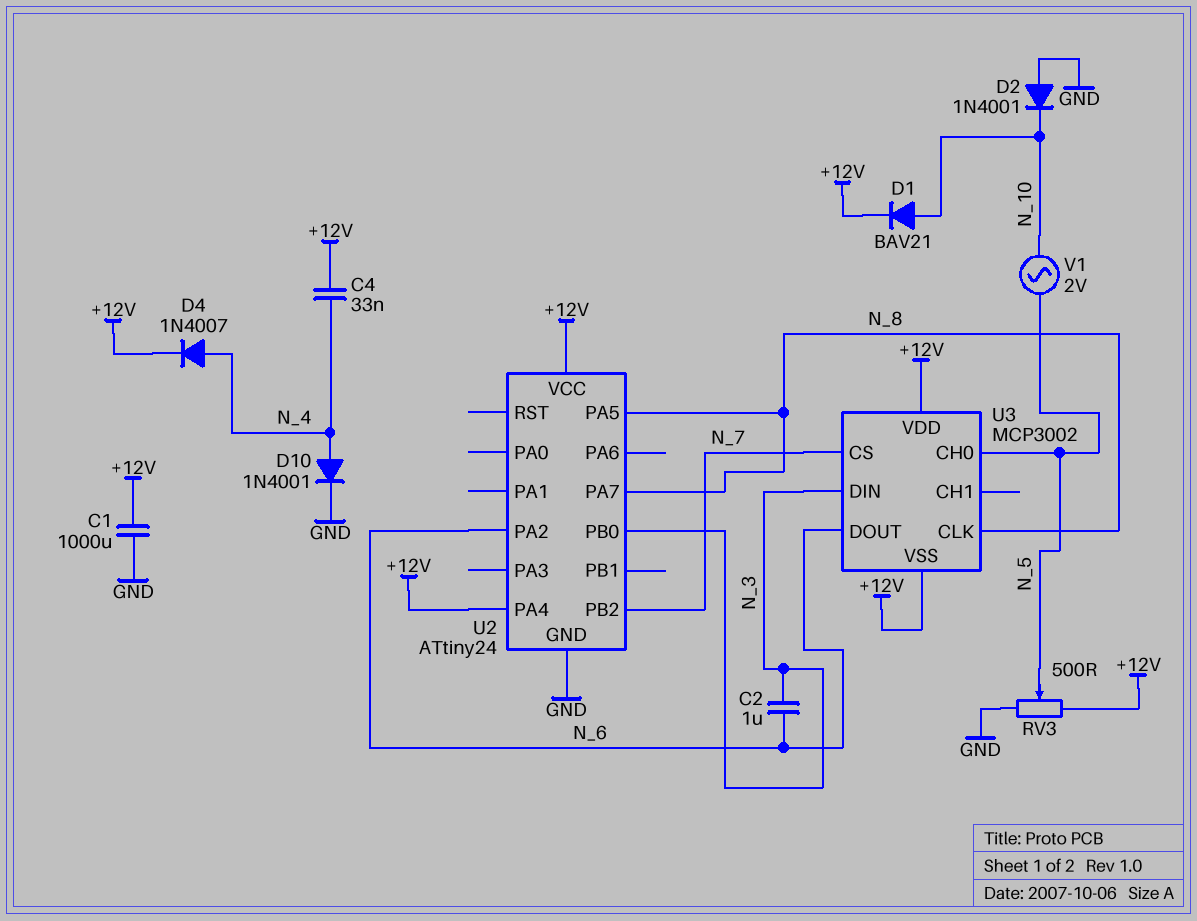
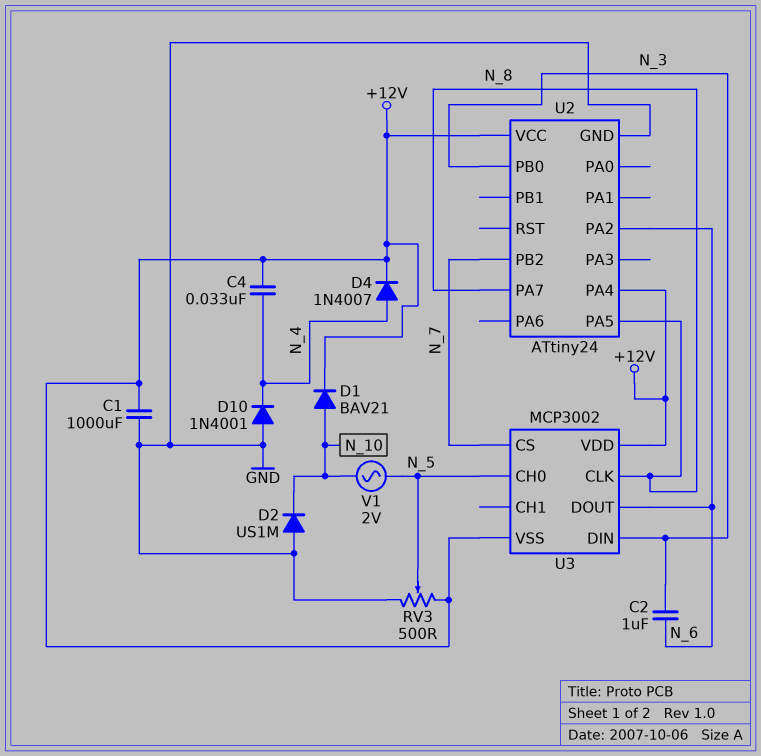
D2: diode 1N4001 (A GND, K N_10) -> diode US1M (A GND, K N_10)
D10: diode 1N4001 (A N_4, K GND) -> diode 1N4001 (A GND, K N_4)

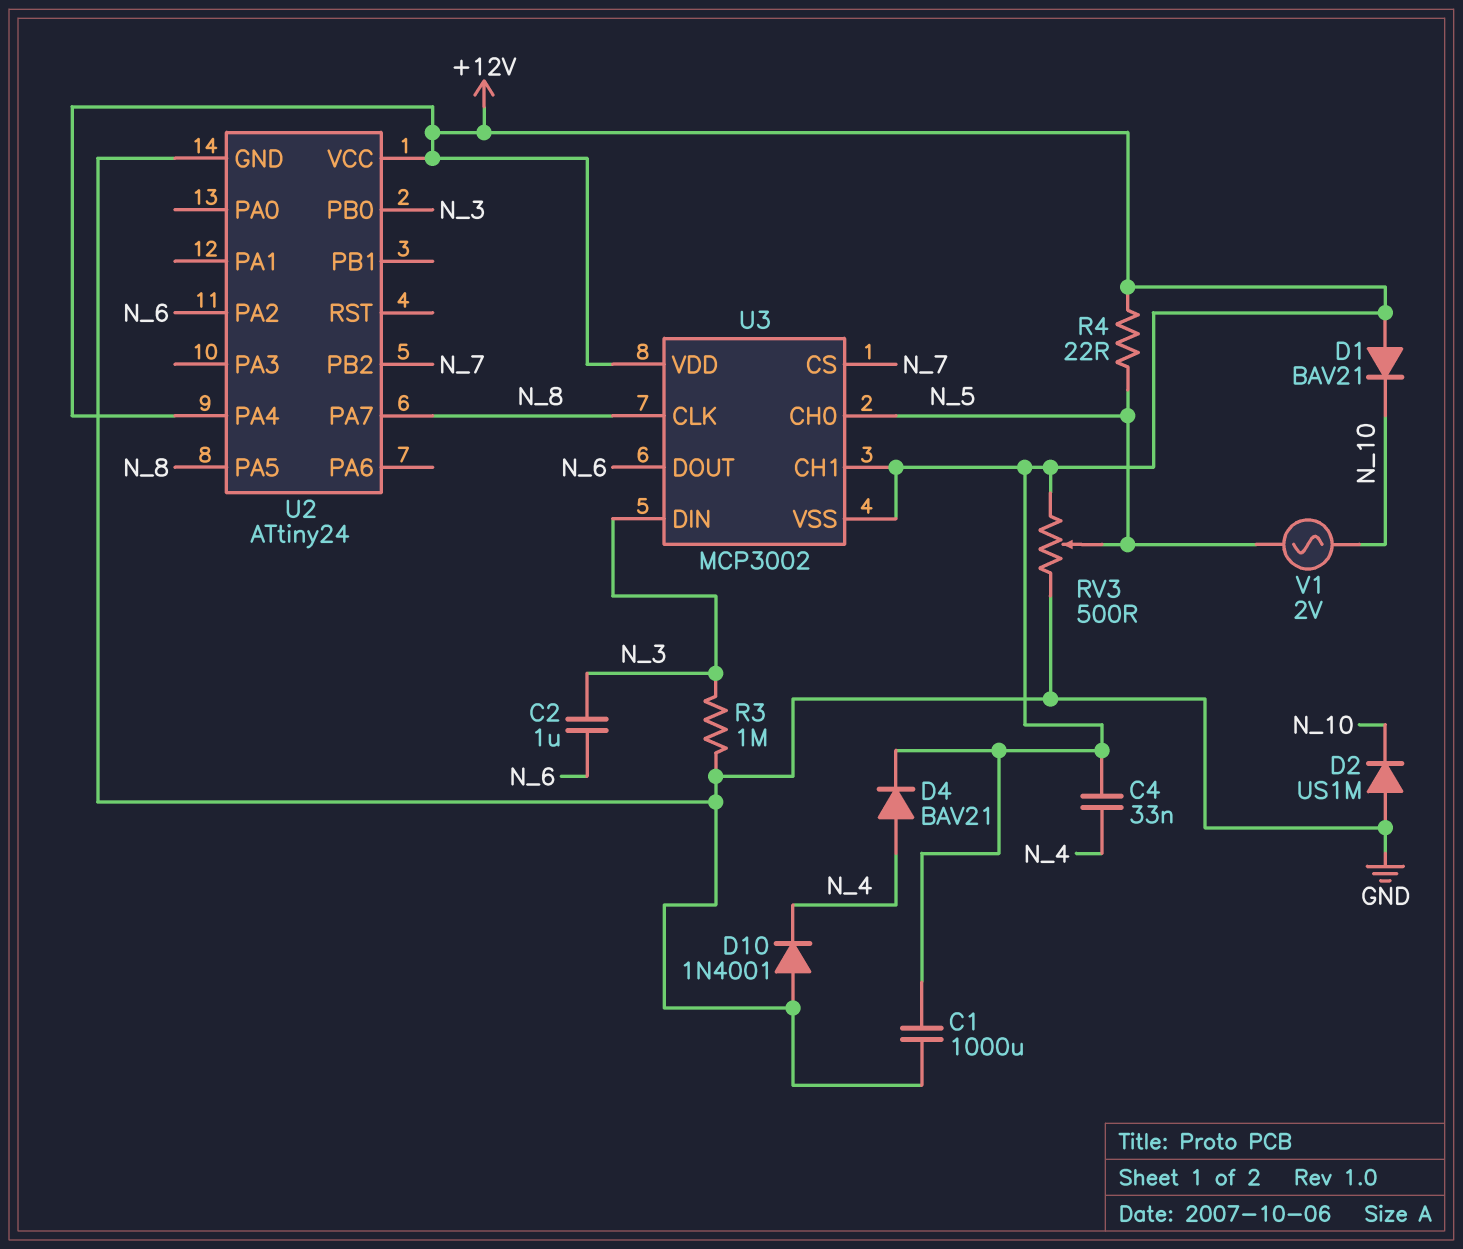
D1: diode BAV21 (A N_10, K +12V) -> diode BAV21 (A +12V, K N_10)
D4: diode 1N4007 (A N_4, K +12V) -> diode BAV21 (A N_4, K +12V)
R3: none -> 1M (GND, N_3)
R4: none -> 22 (+12V, N_5)
U3 pin CH1: none -> +12V

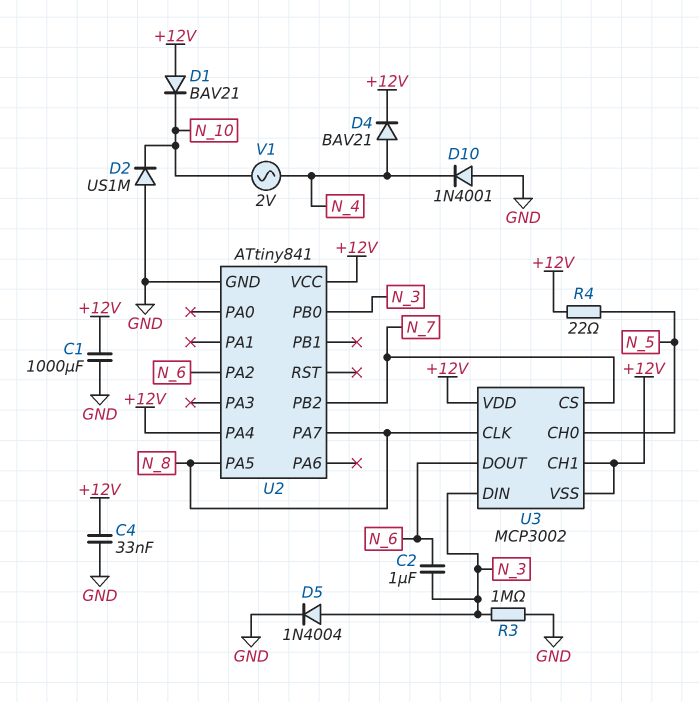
C4: 33nF (+12V, N_4) -> 33nF (+12V, GND)
D5: none -> diode 1N4004 (A N_3, K GND)
RV3: 500 (+12V, GND, wiper N_5) -> none
U2: ATtiny24 -> ATtiny841
V1: AC 2V (N_5, N_10) -> AC 2V (N_4, N_10)

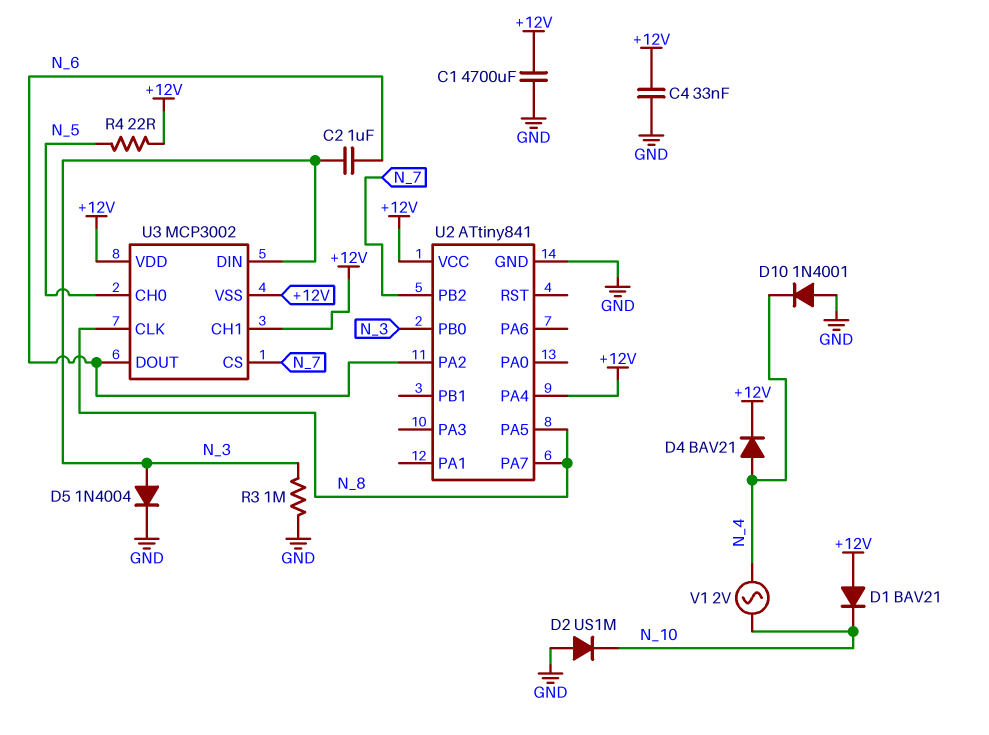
C1: 1000uF (+12V, GND) -> 4700uF (+12V, GND)

